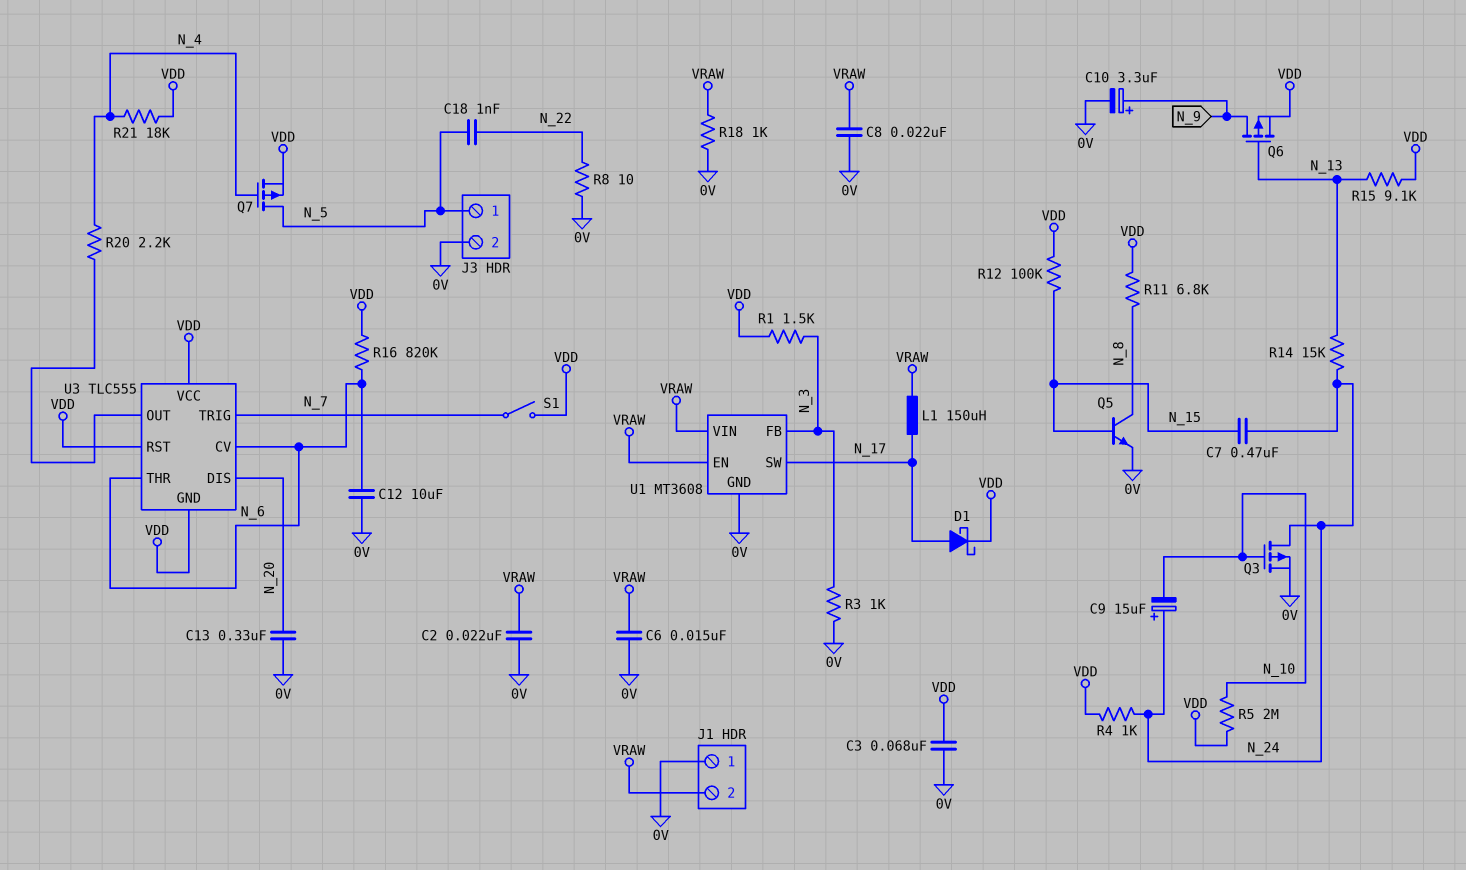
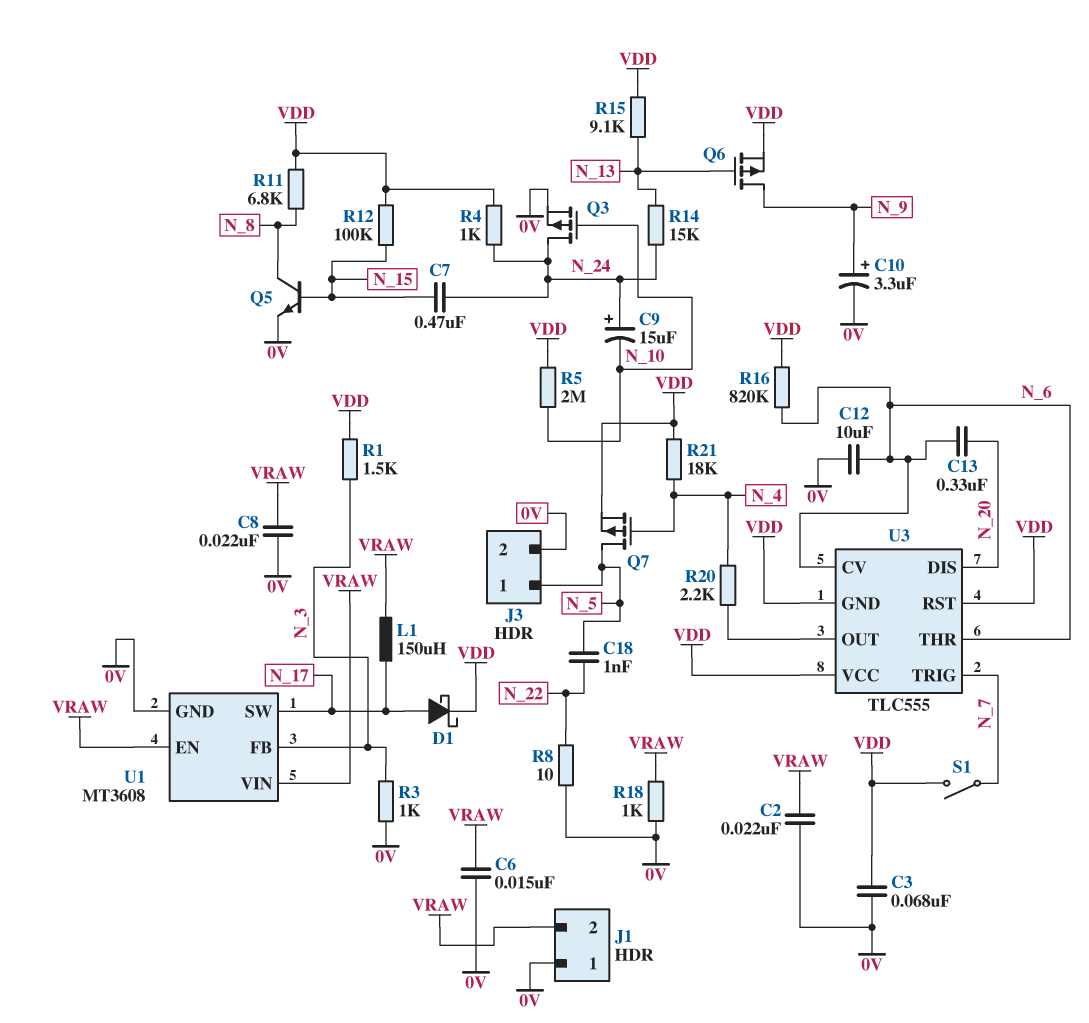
C13: 330nF (0V, N_20) -> 330nF (N_6, N_20)

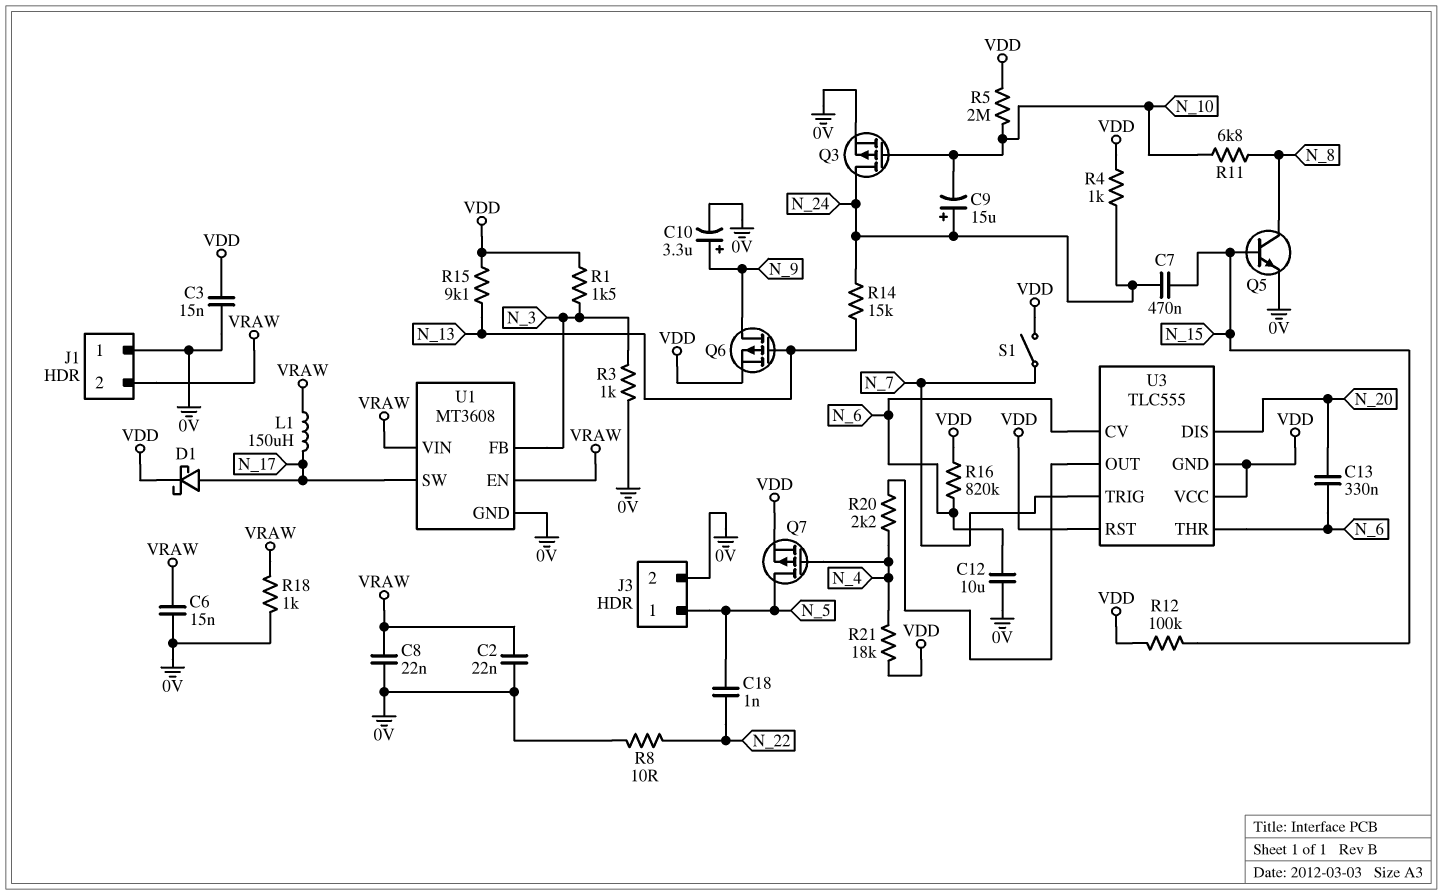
C3: 68nF (0V, VDD) -> 15nF (0V, VDD)
R11: 6.8k (N_8, VDD) -> 6.8k (N_8, N_10)

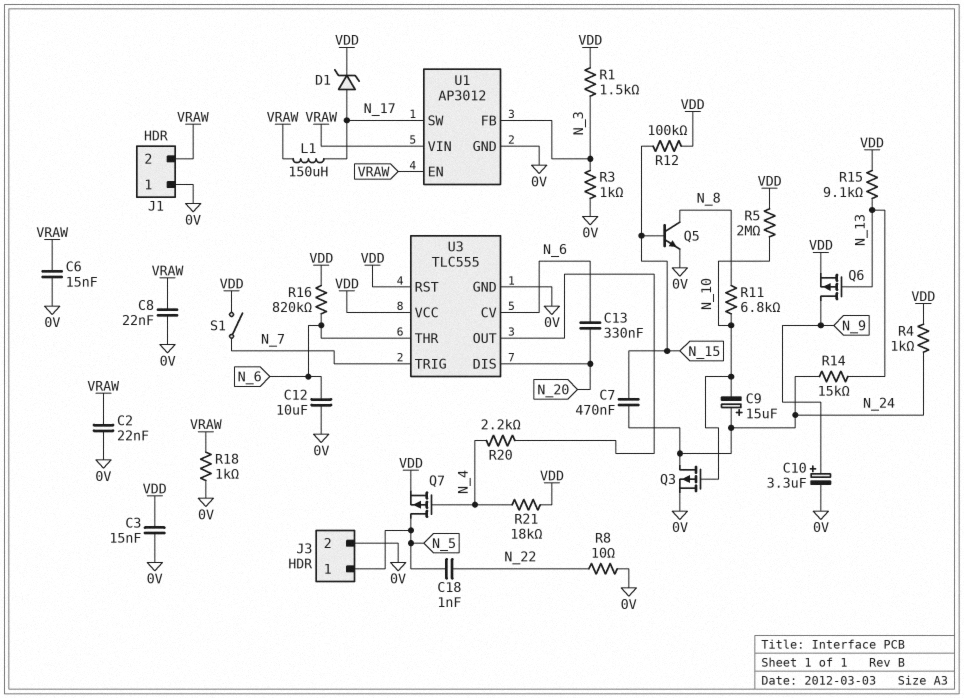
D1: schottky (A N_17, K VDD) -> zener (A N_17, K VDD)
U1: MT3608 -> AP3012
U3 pin GND: VDD -> 0V

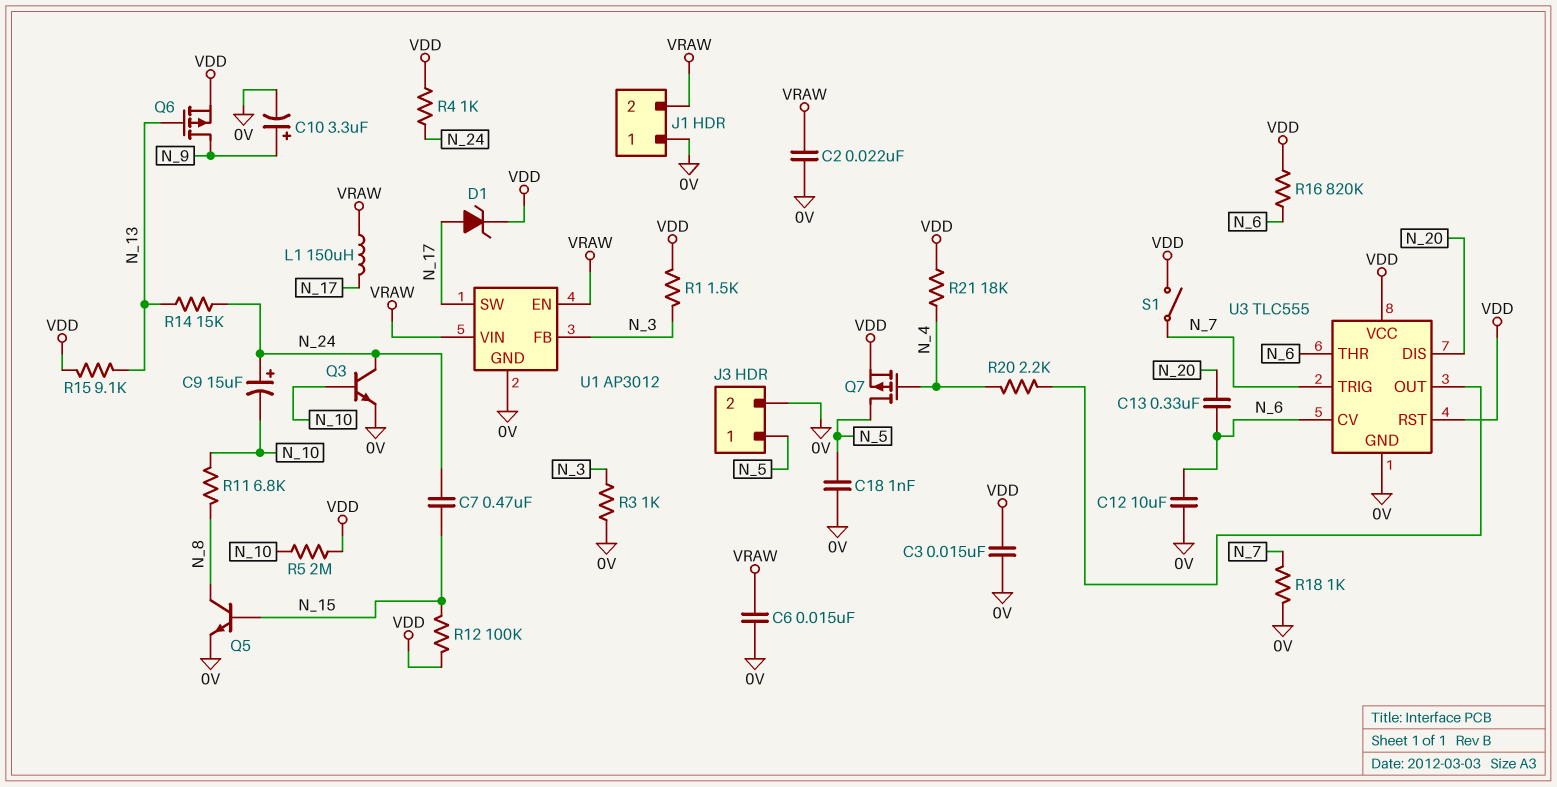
C8: 22nF (0V, VRAW) -> none
C18: 1nF (N_5, N_22) -> 1nF (0V, N_5)
Q3: PMOS (G N_10, D N_24, S 0V) -> NPN (B N_10, C N_24, E 0V)
R8: 10 (0V, N_22) -> none
R18: 1k (0V, VRAW) -> 1k (0V, N_7)

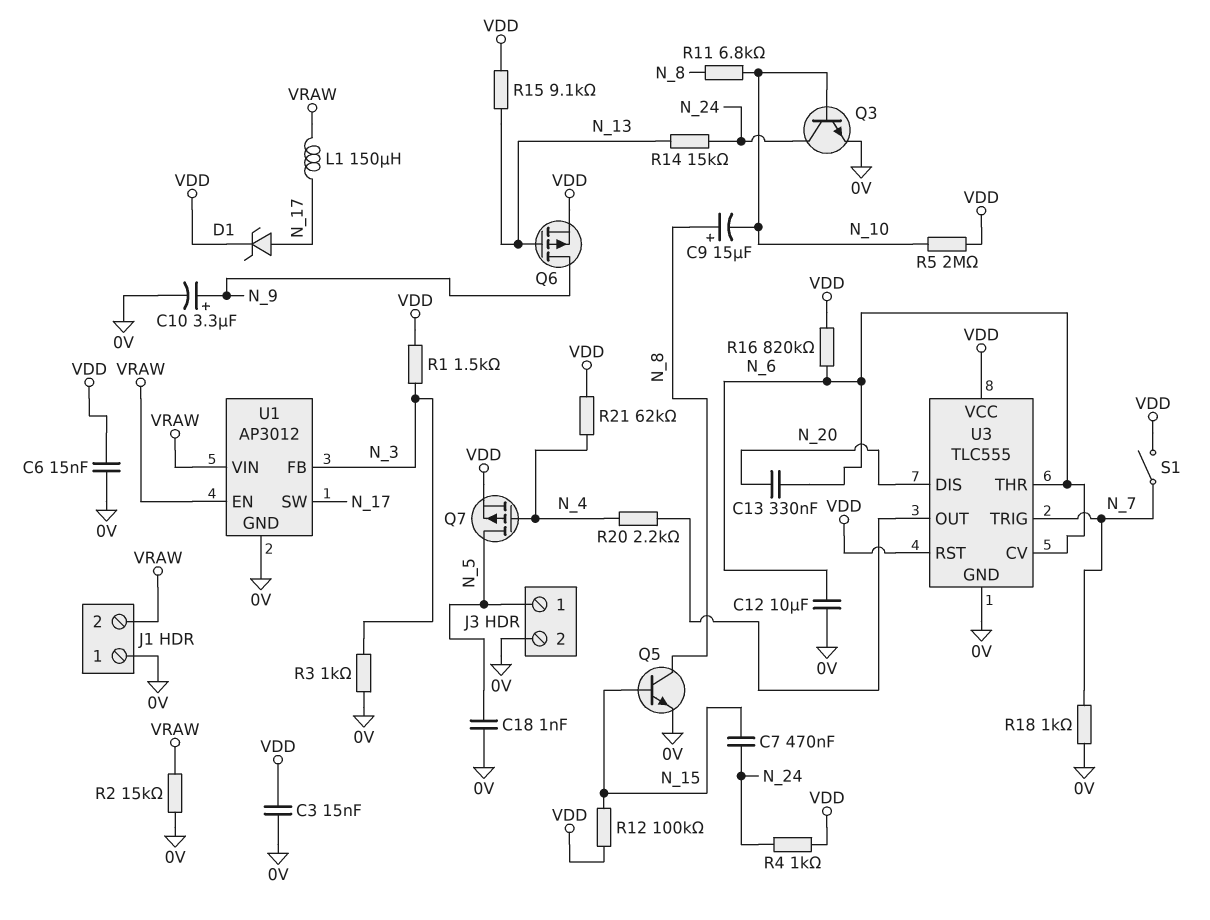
C2: 22nF (0V, VRAW) -> none
C6: 15nF (0V, VRAW) -> 15nF (0V, VDD)
C9: 15uF (plus N_24, minus N_10) -> 15uF (plus N_8, minus N_10)
R2: none -> 15k (0V, VRAW)
R21: 18k (N_4, VDD) -> 62k (N_4, VDD)

